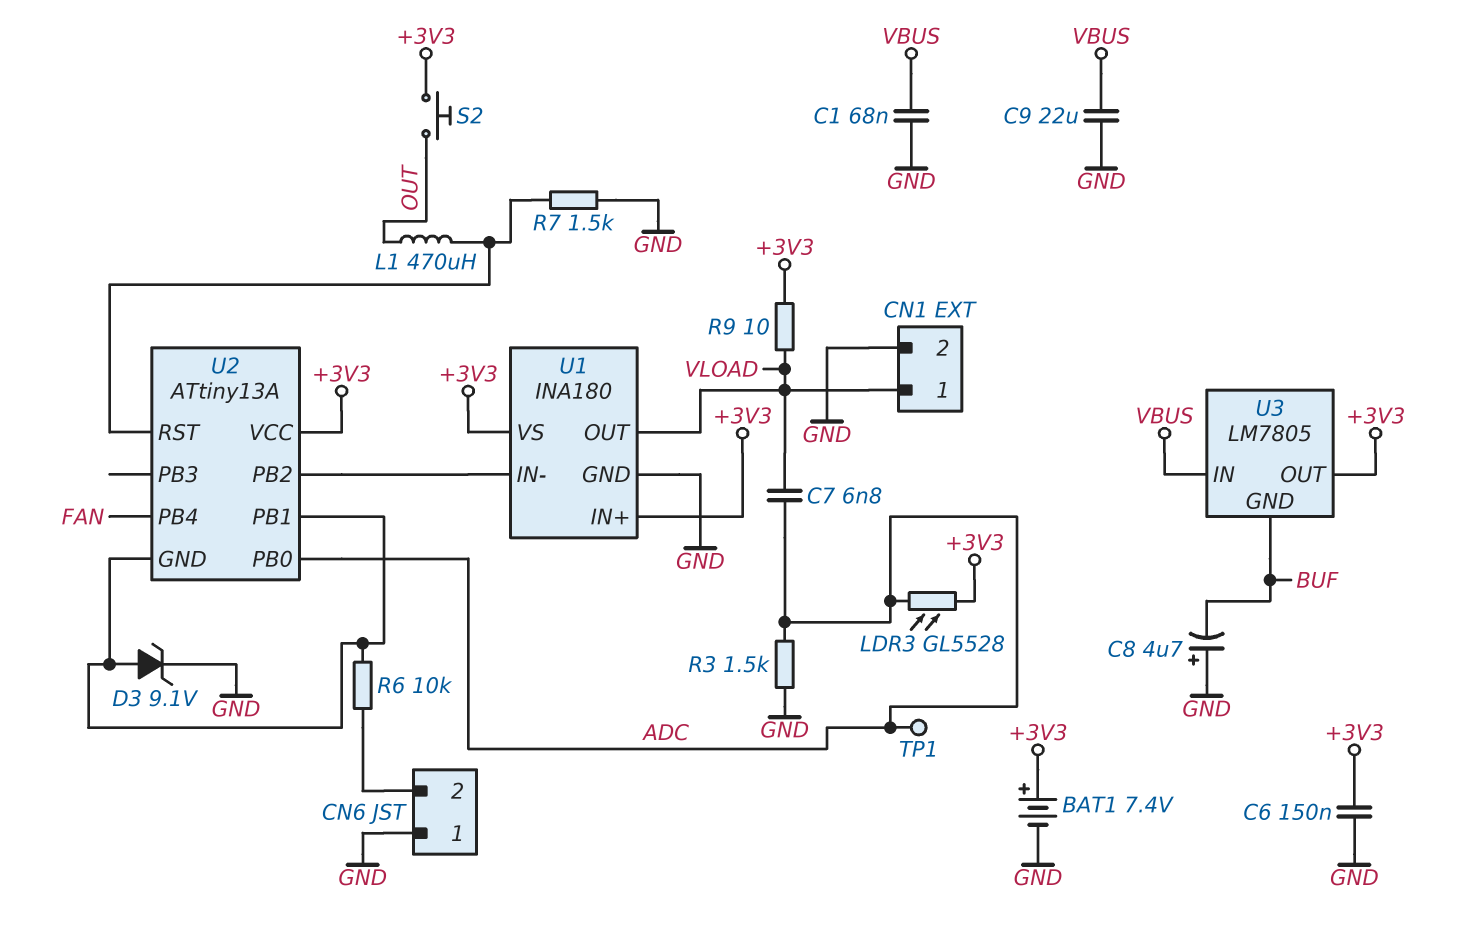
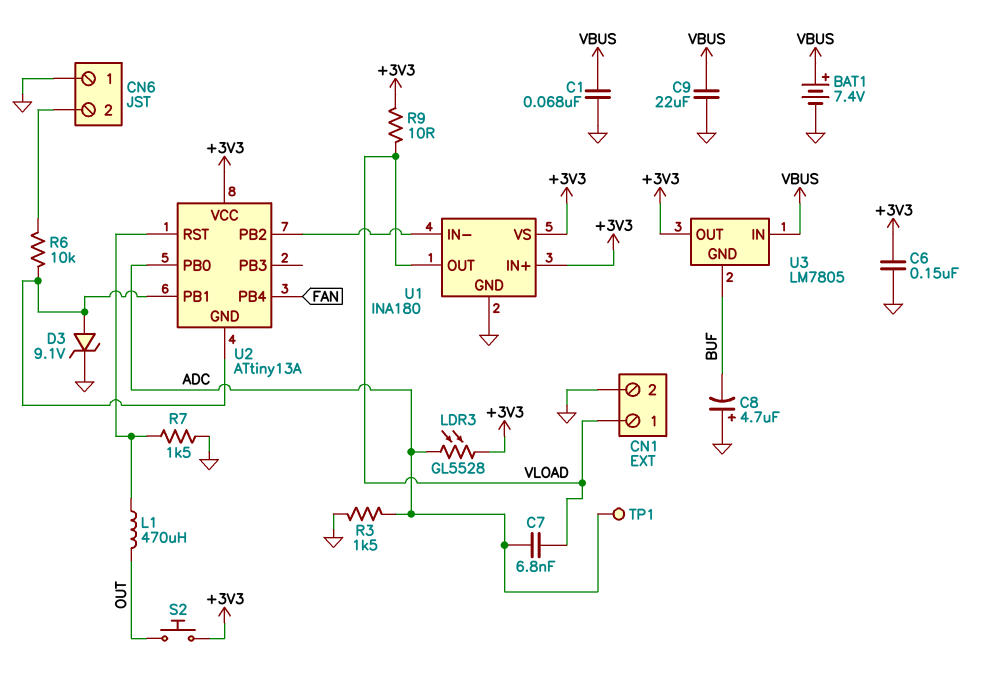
BAT1: 7.4V (plus +3V3, minus GND) -> 7.4V (plus VBUS, minus GND)

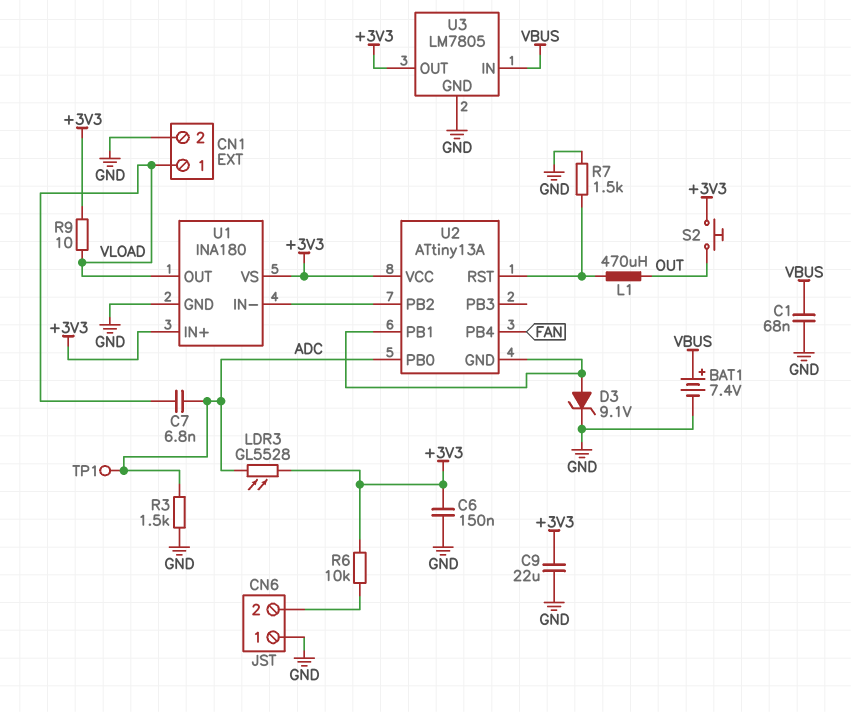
C8: 4.7uF (plus GND, minus BUF) -> none
C9: 22uF (GND, VBUS) -> 22uF (+3V3, GND)
R6: 10k (CN6/2, U2/GND) -> 10k (+3V3, CN6/2)
U3 pin GND: BUF -> GND

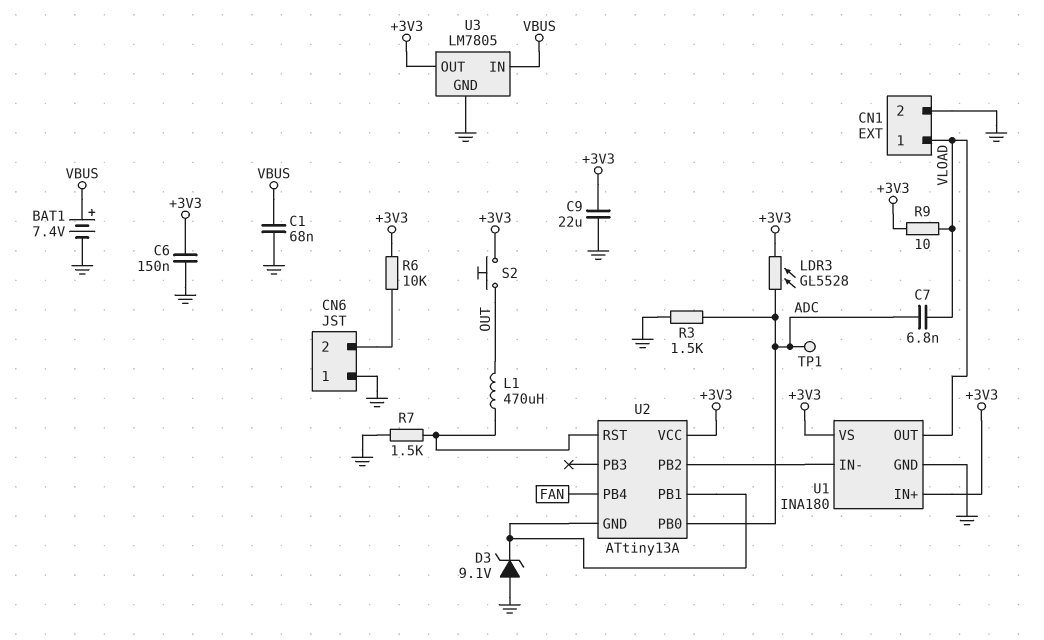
D3: zener 9.1V (A U2/GND, K GND) -> zener 9.1V (A GND, K U2/GND)

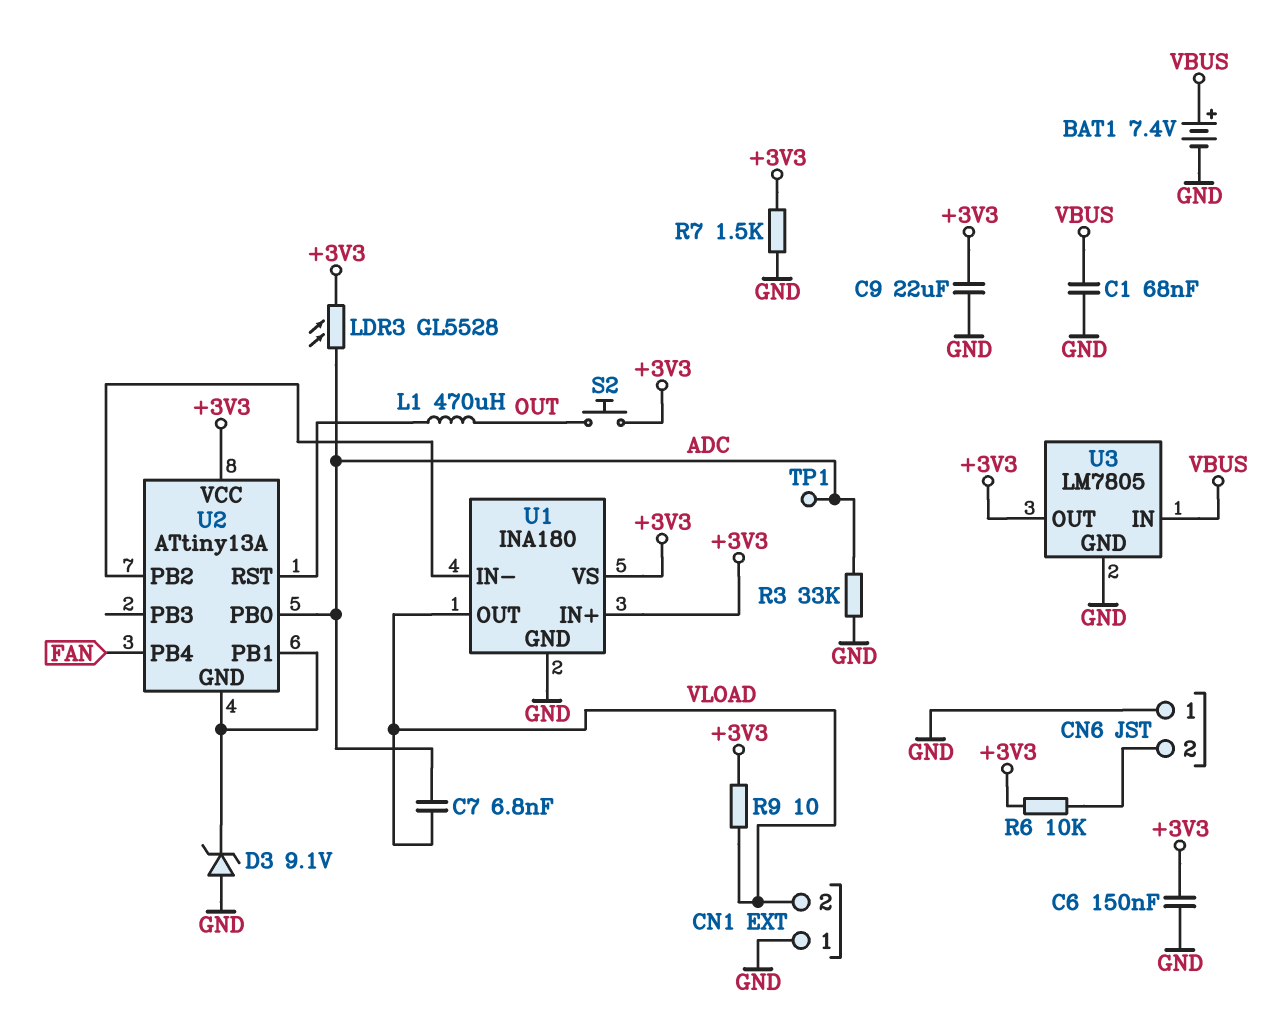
CN1 pin 1: VLOAD -> GND
CN1 pin 2: GND -> VLOAD
R3: 1.5k (ADC, GND) -> 33k (ADC, GND)
R7: 1.5k (GND, U2/RST) -> 1.5k (+3V3, GND)

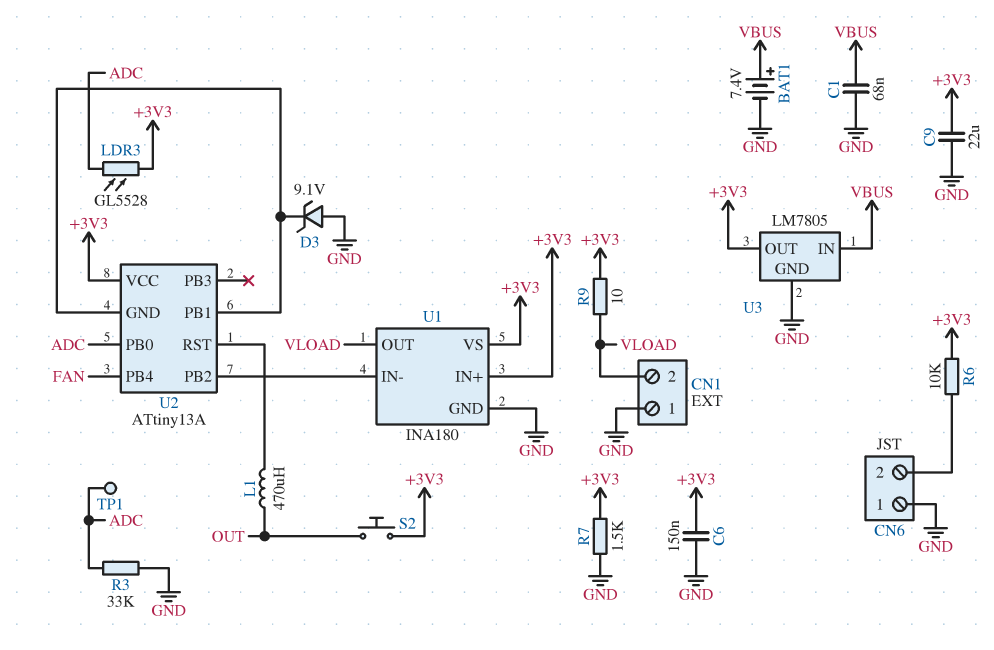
C7: 6.8nF (ADC, VLOAD) -> none

